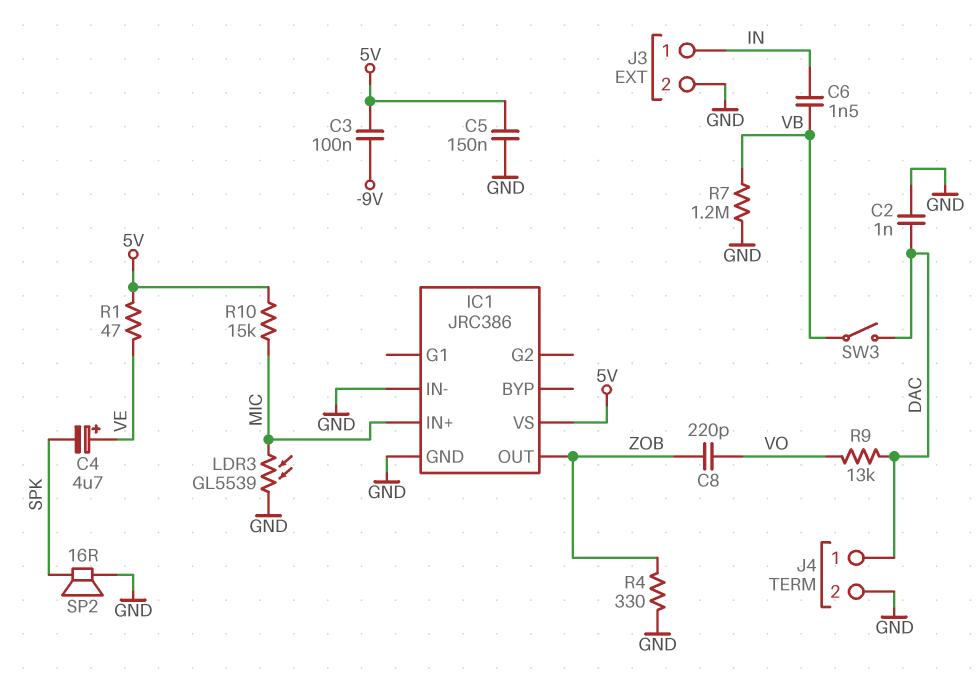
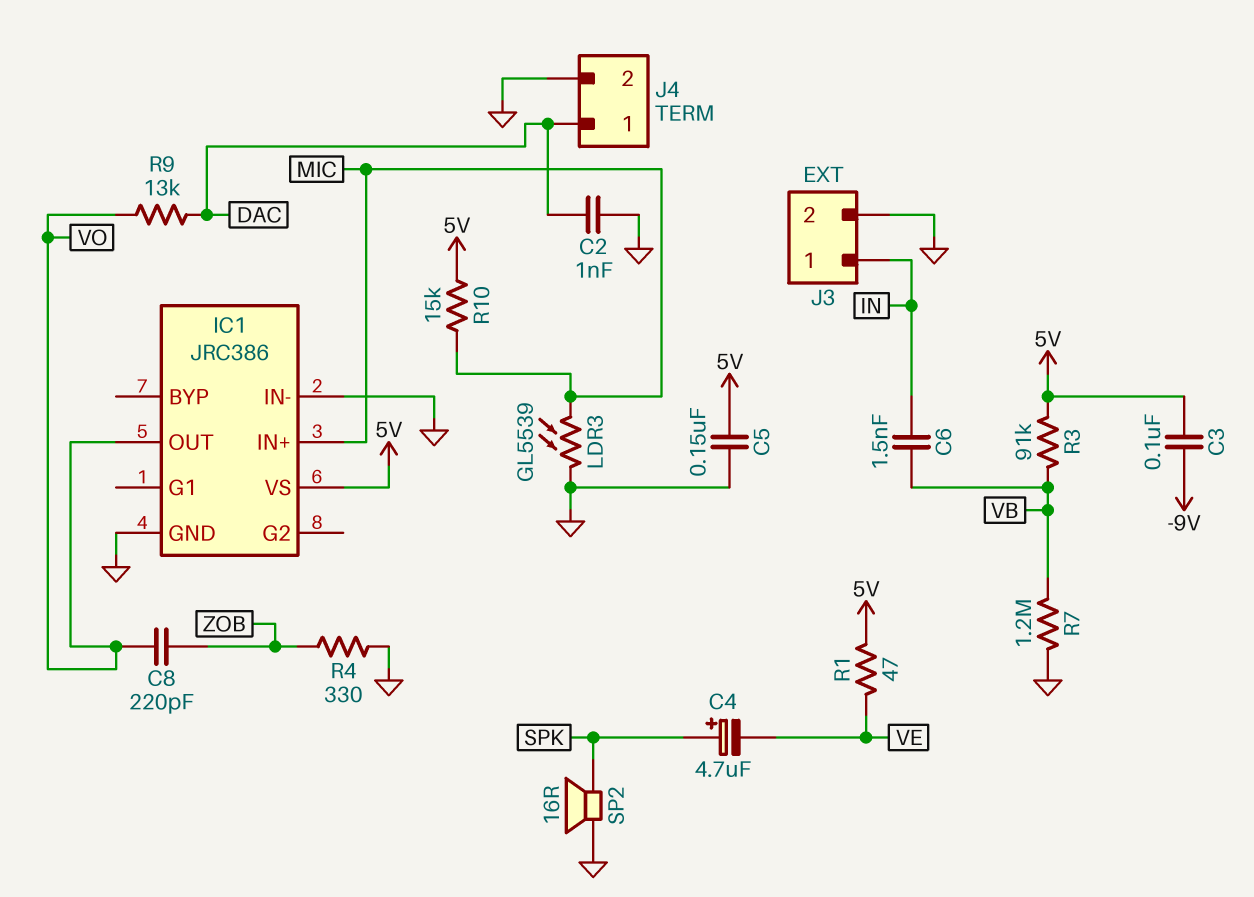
C4: 4.7uF (plus VE, minus SPK) -> 4.7uF (plus SPK, minus VE)
IC1 pin OUT: ZOB -> VO
R3: none -> 91k (5V, VB)
SW3: switch (DAC, VB) -> none

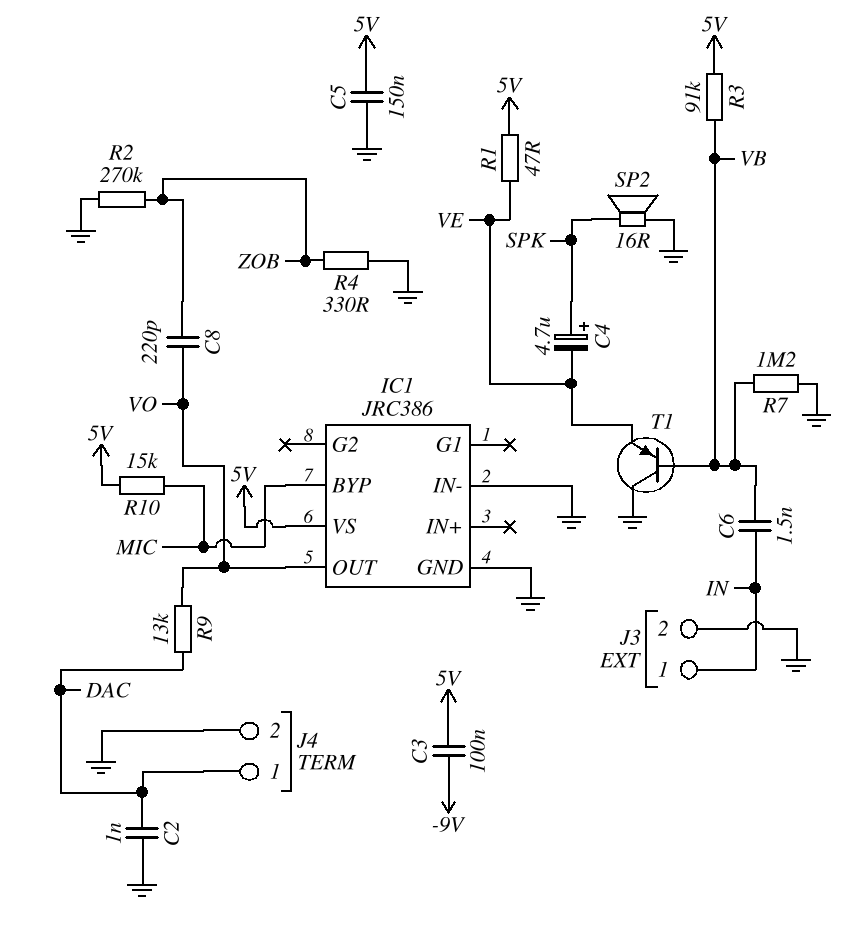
IC1 pin BYP: none -> MIC
IC1 pin IN+: MIC -> none
LDR3: GL5539 (GND, MIC) -> none
R2: none -> 270k (GND, ZOB)
T1: none -> PNP (B VB, C GND, E VE)

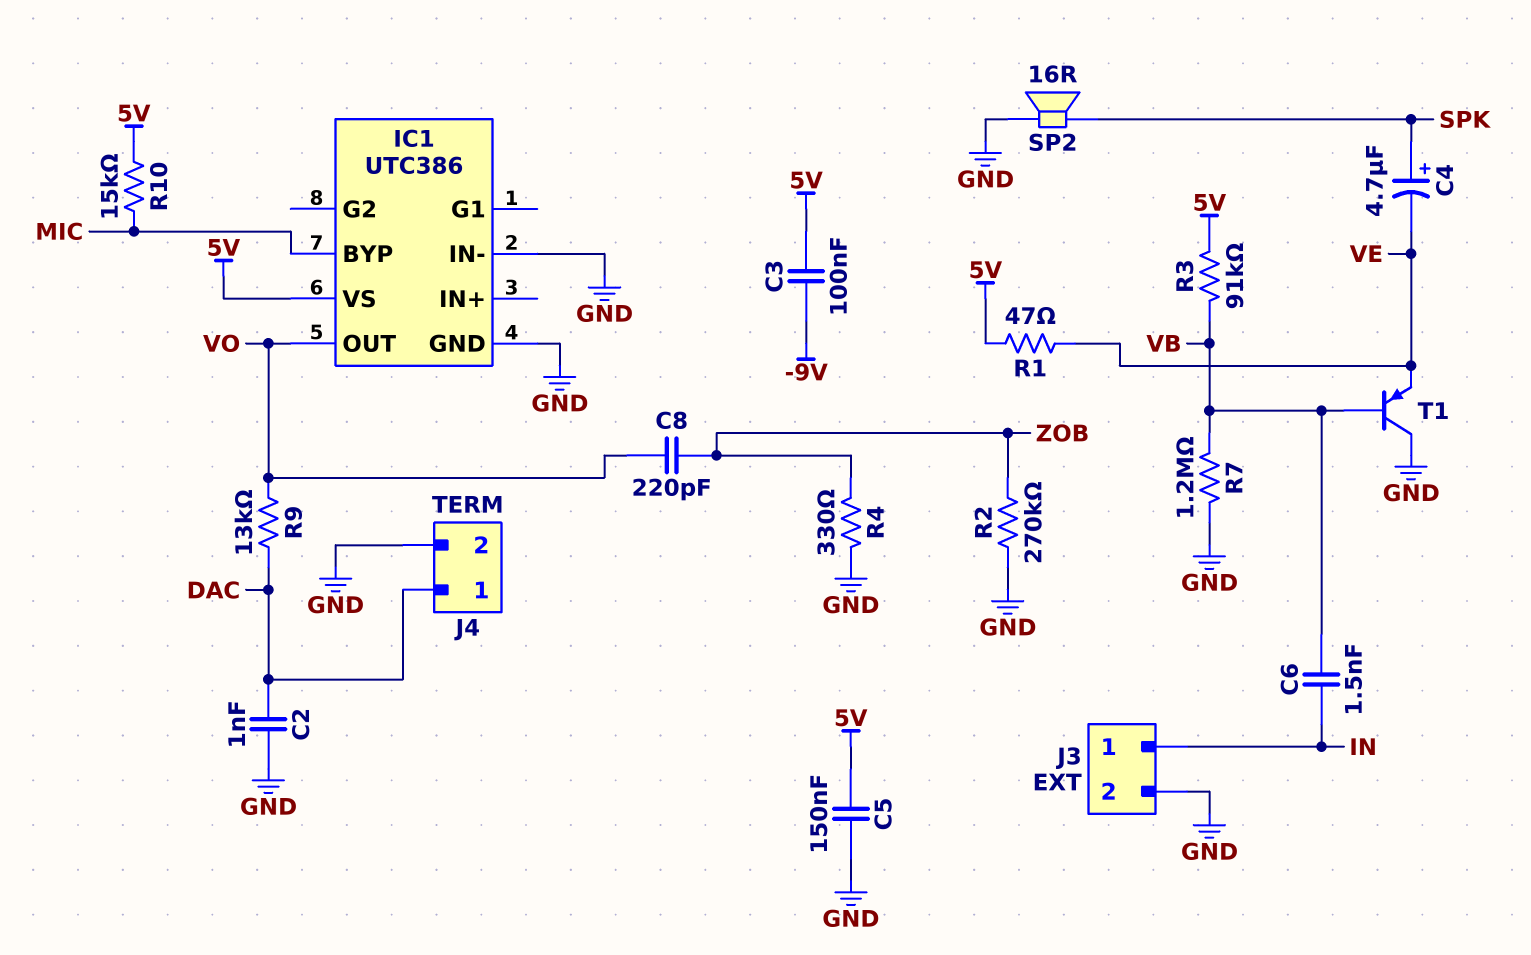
IC1: JRC386 -> UTC386

